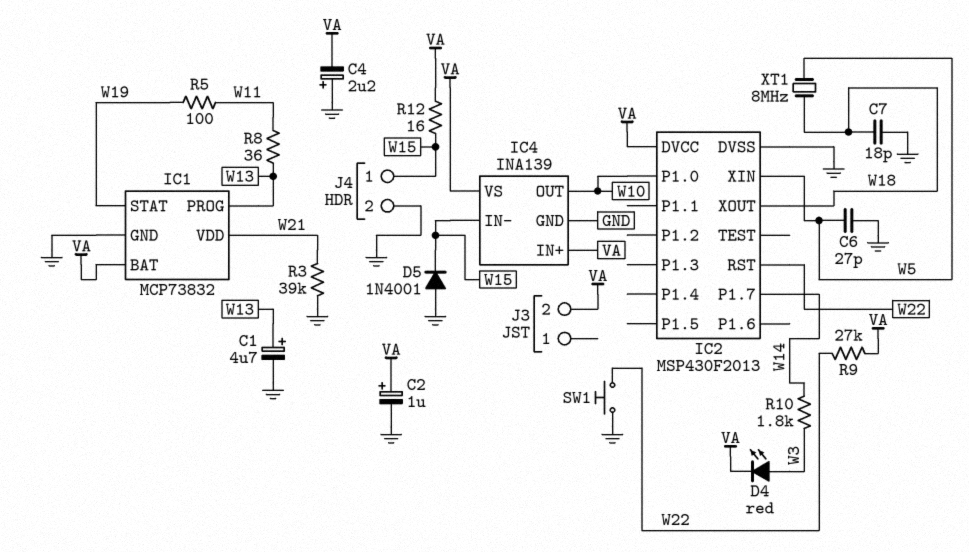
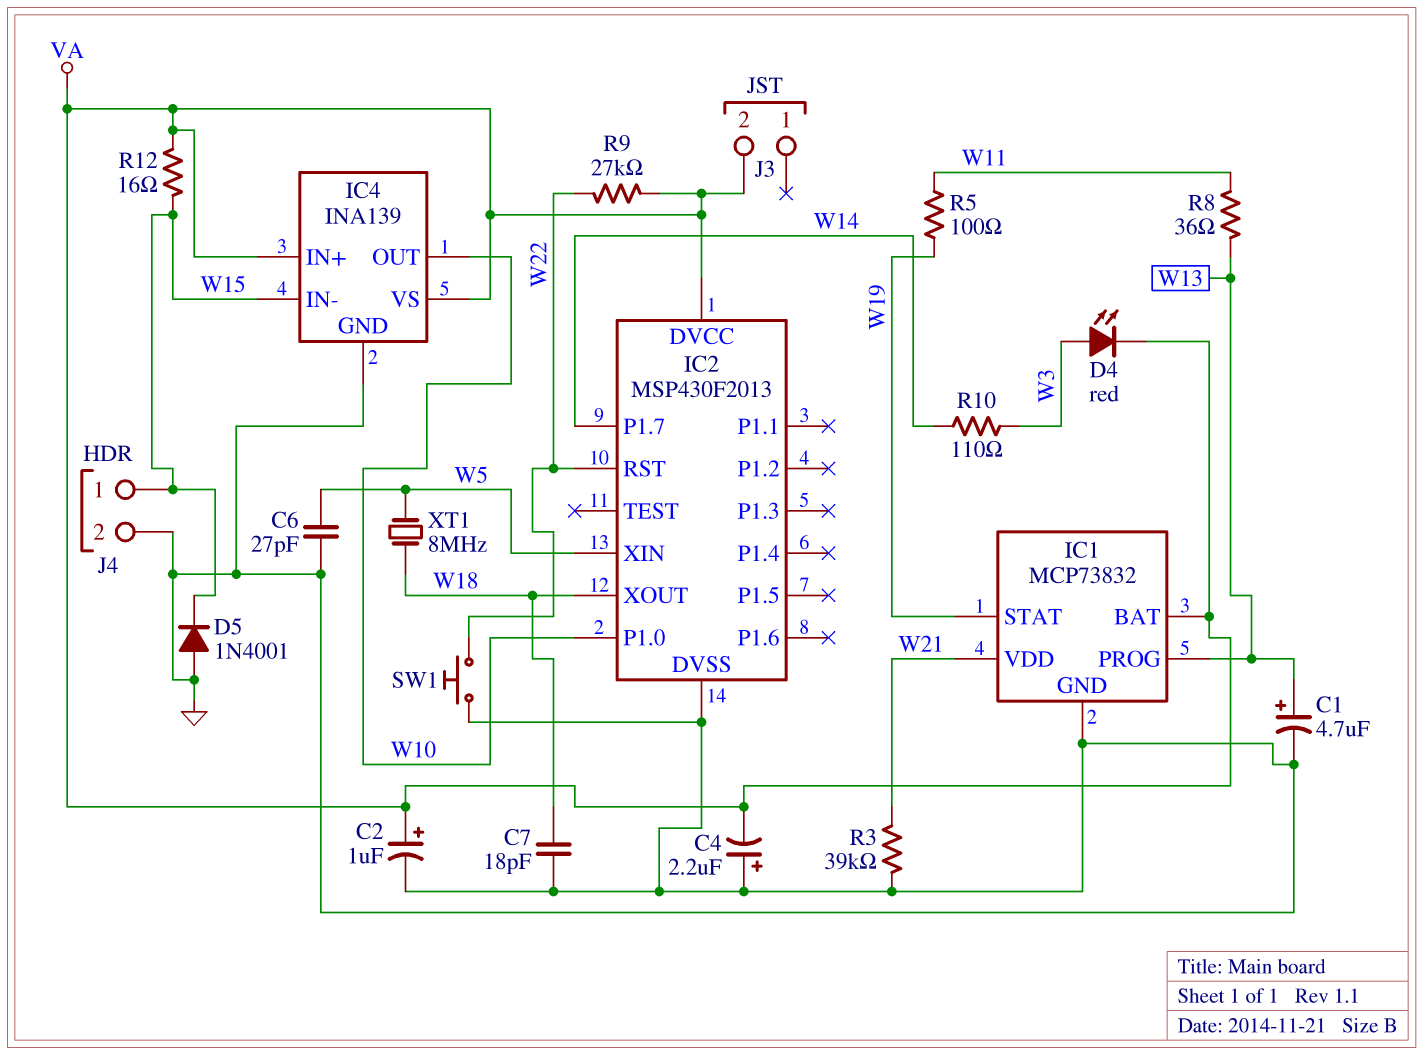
R10: 1.8k (W3, W14) -> 110 (W3, W14)

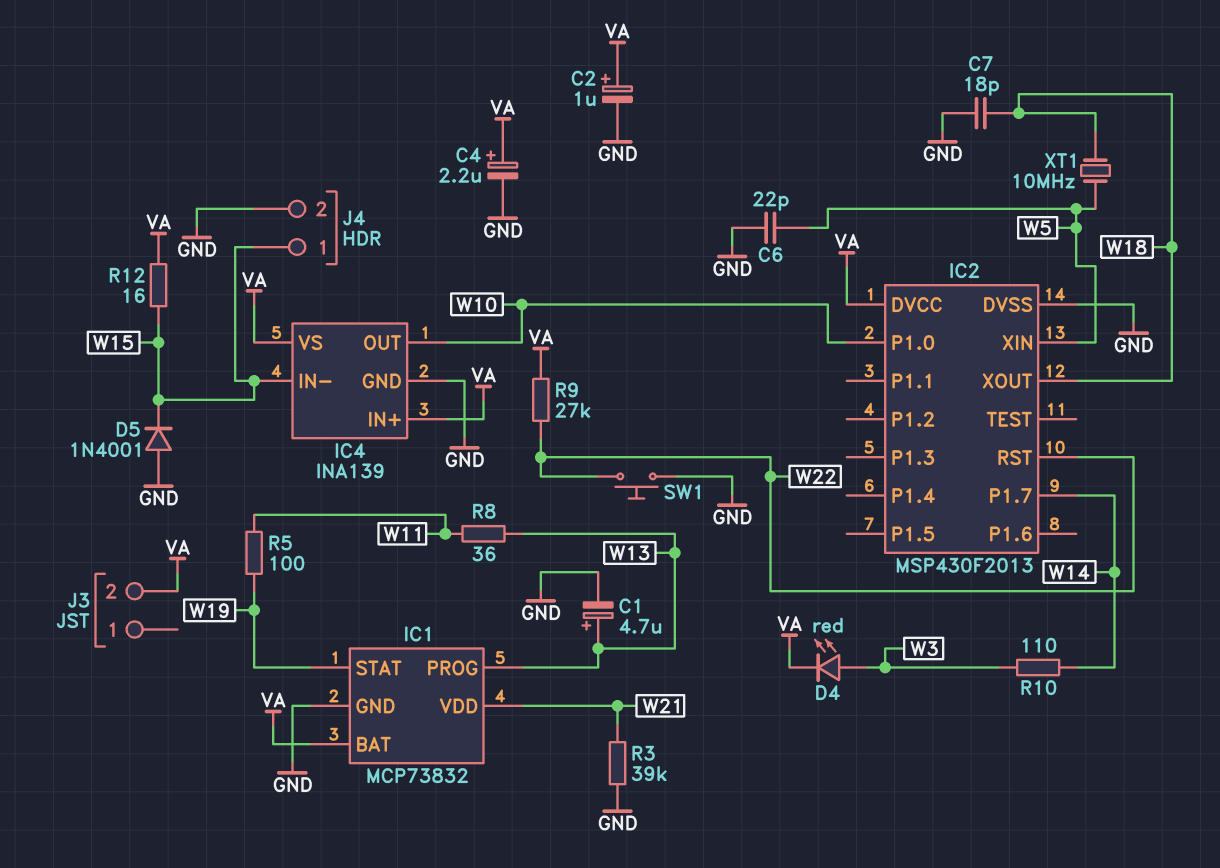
C4: 2.2uF (plus GND, minus VA) -> 2.2uF (plus VA, minus GND)
C6: 27pF (GND, W5) -> 22pF (GND, W5)
XT1: 8MHz (W5, W18) -> 10MHz (W5, W18)

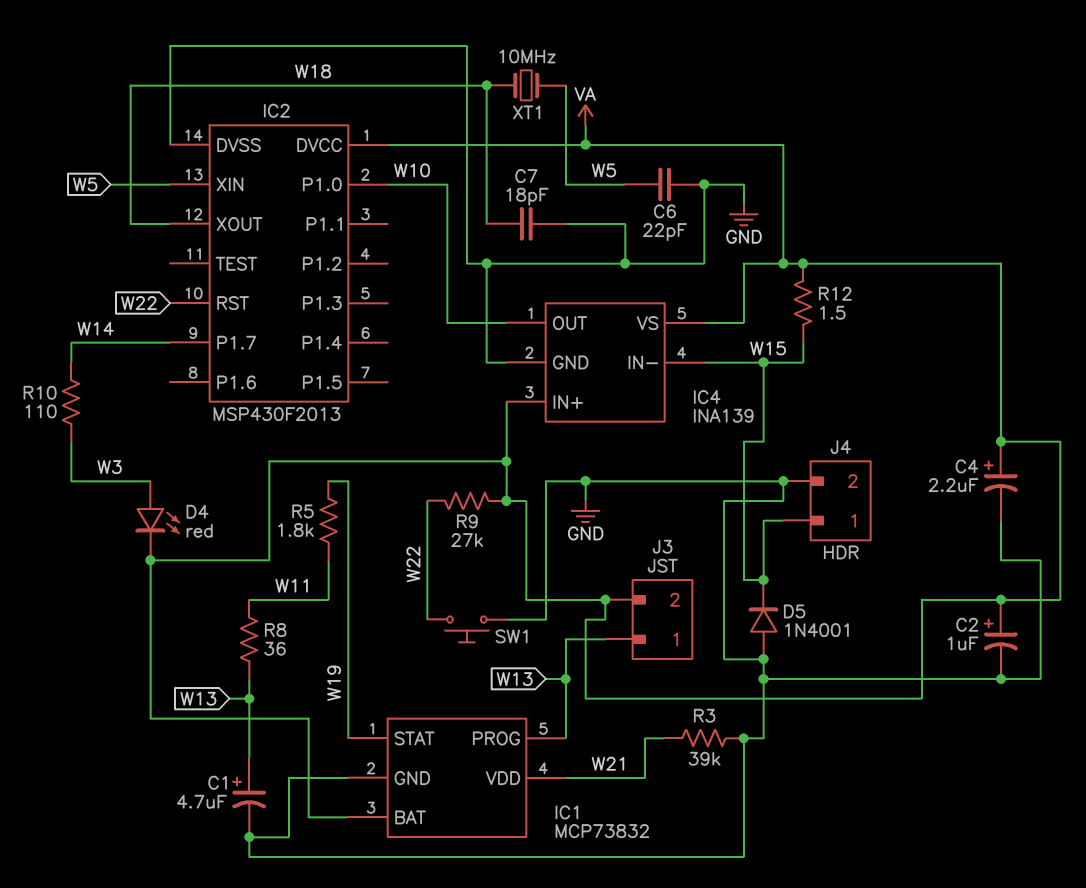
J3 pin 1: none -> W13
R5: 100 (W11, W19) -> 1.8k (W11, W19)
R12: 16 (VA, W15) -> 1.5 (VA, W15)

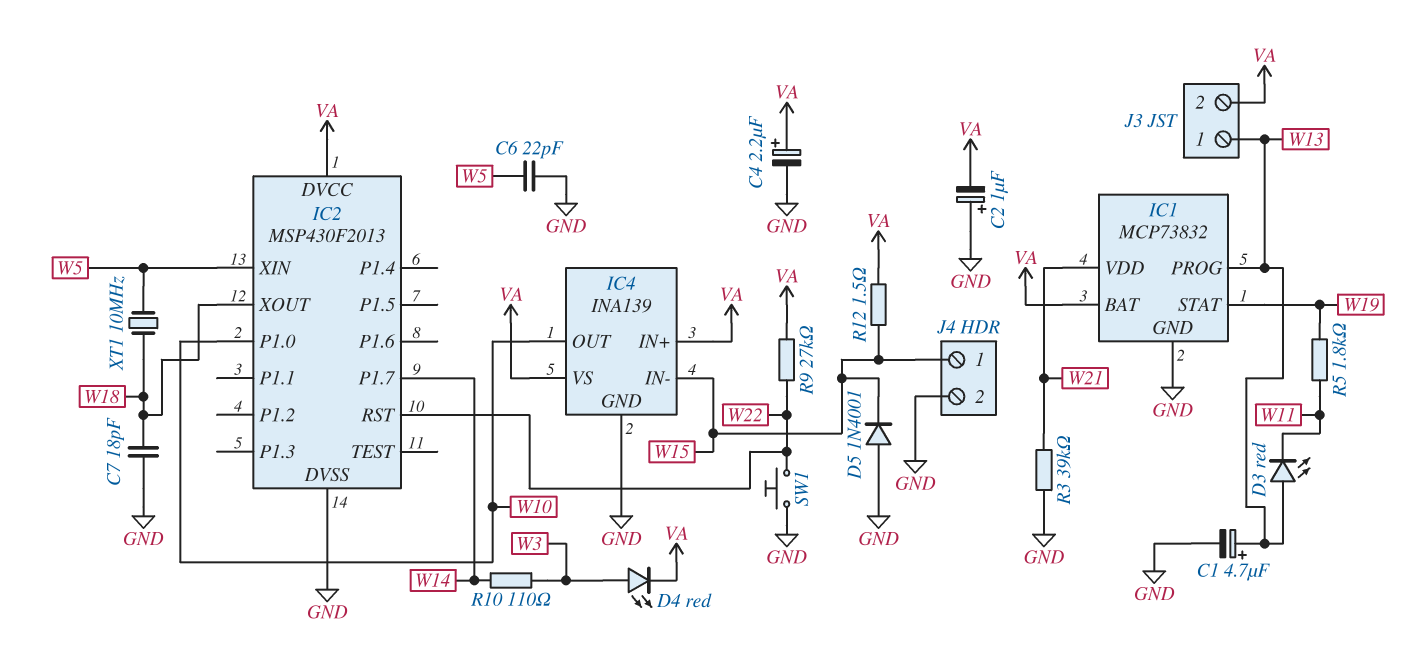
C2: 1uF (plus VA, minus GND) -> 1uF (plus GND, minus VA)
D3: none -> LED red (A W13, K W11)
R8: 36 (W11, W13) -> none

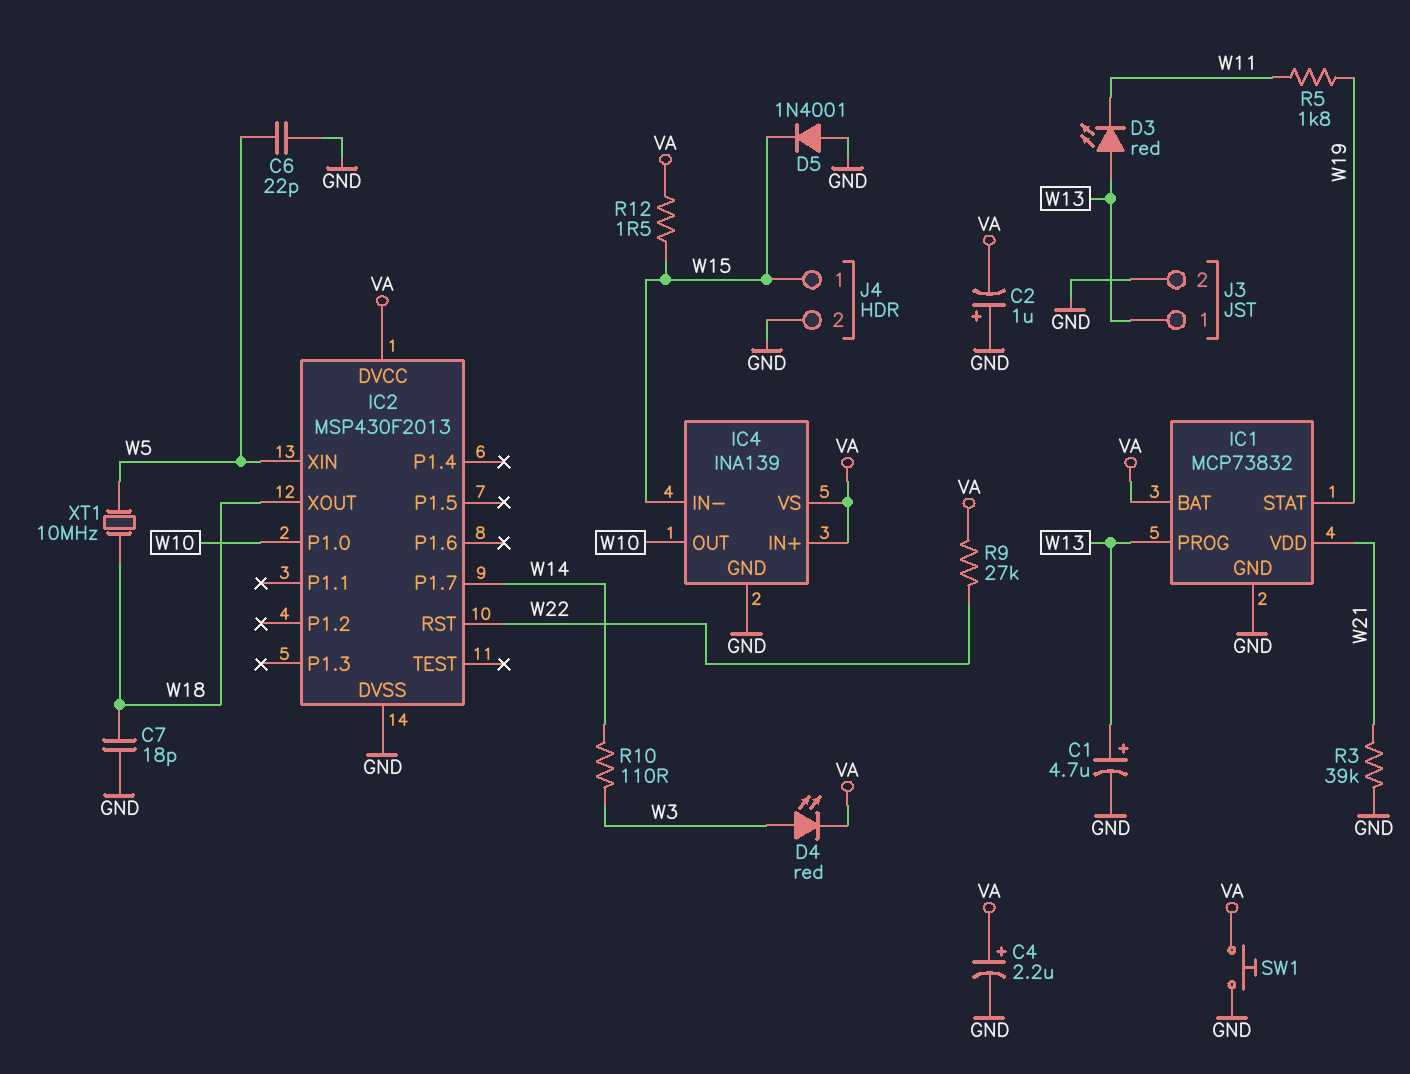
J3 pin 2: VA -> GND
SW1: button (GND, W22) -> button (GND, VA)

